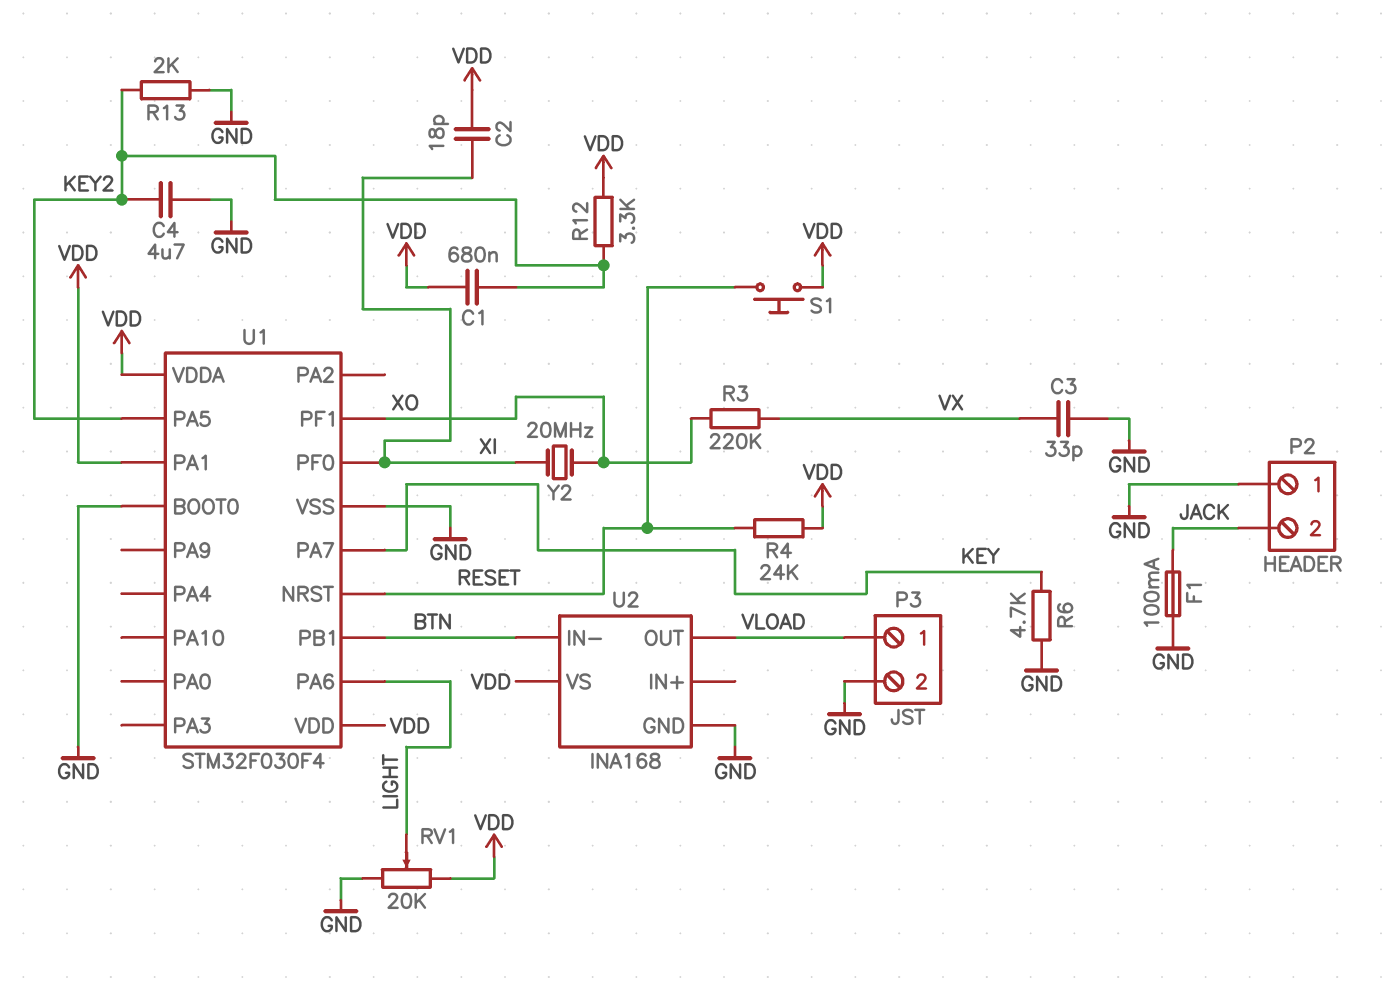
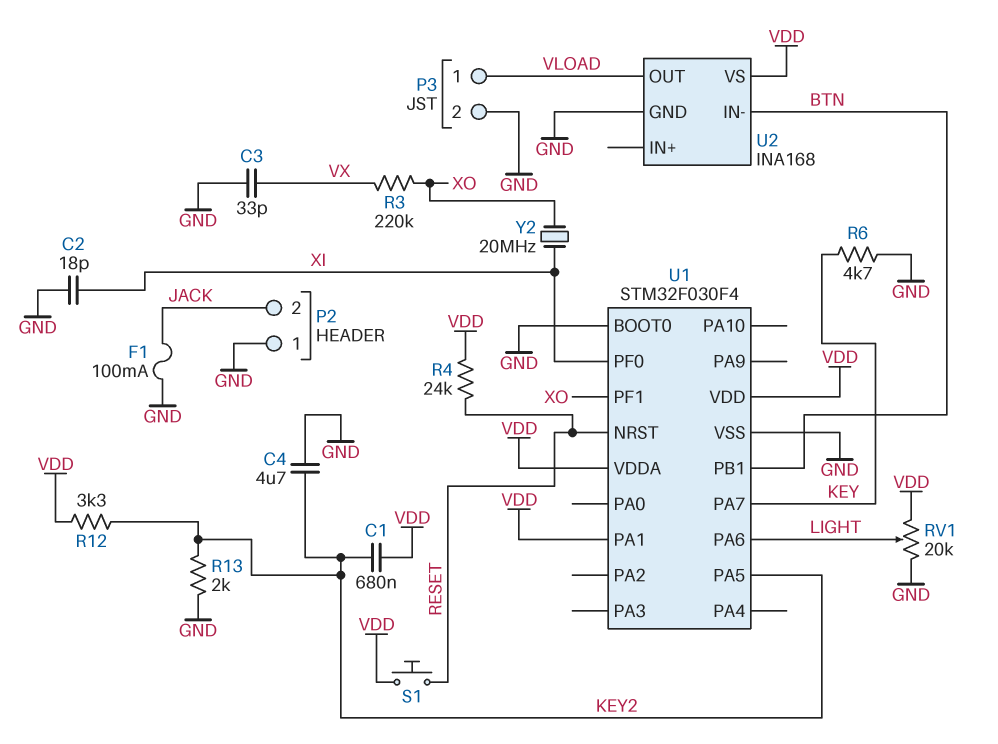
C2: 18pF (VDD, XI) -> 18pF (GND, XI)

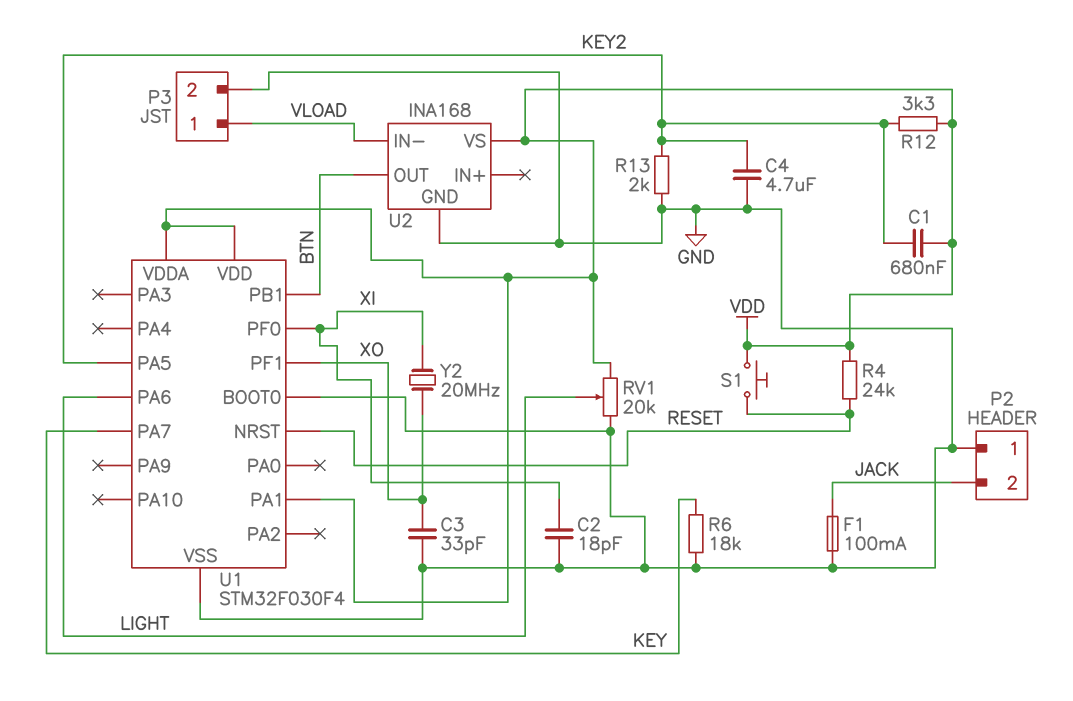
C3: 33pF (GND, VX) -> 33pF (GND, XO)
R3: 220k (VX, XO) -> none
R6: 4.7k (GND, KEY) -> 18k (GND, KEY)
U2 pin IN-: BTN -> VLOAD
U2 pin OUT: VLOAD -> BTN

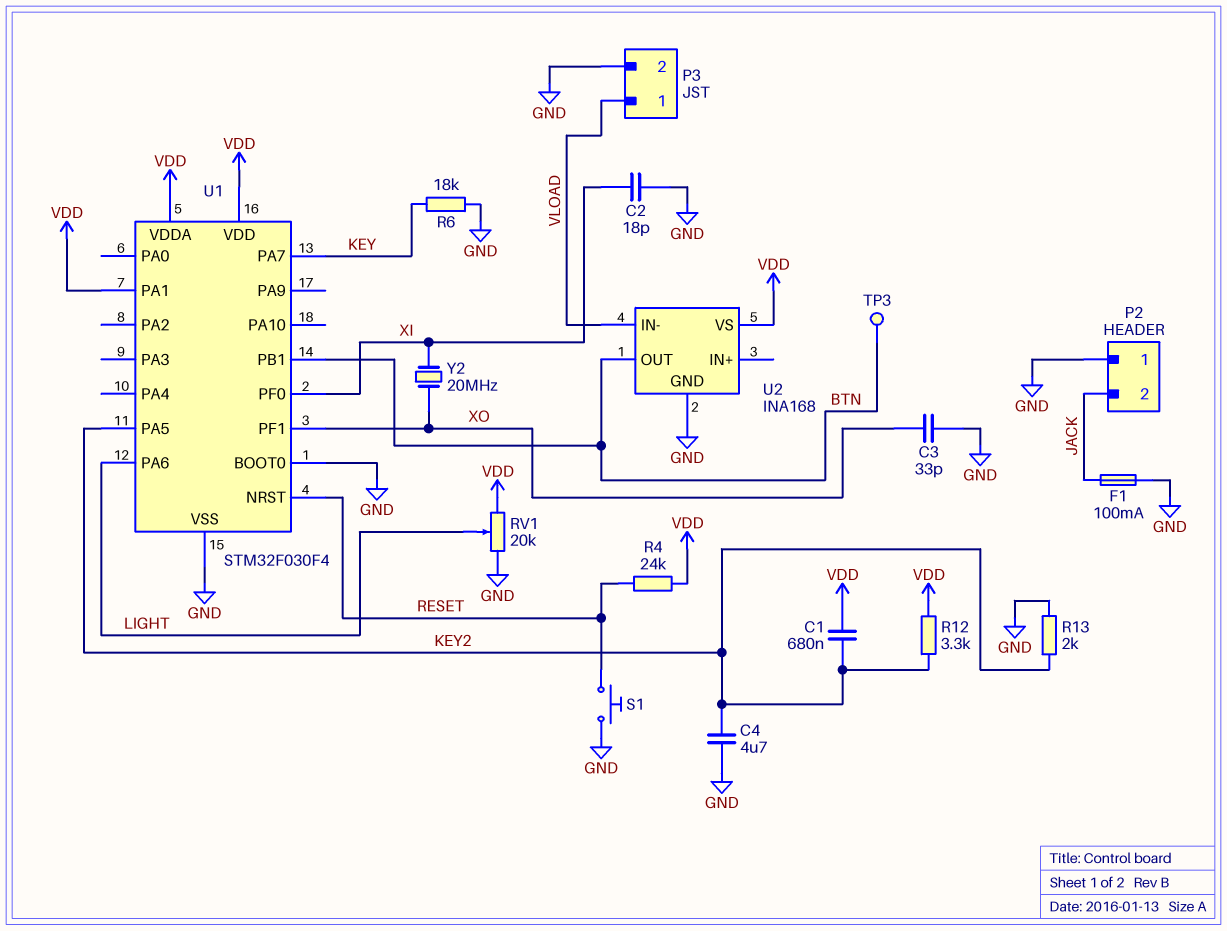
S1: button (RESET, VDD) -> button (GND, RESET)
TP3: none -> test point (BTN)

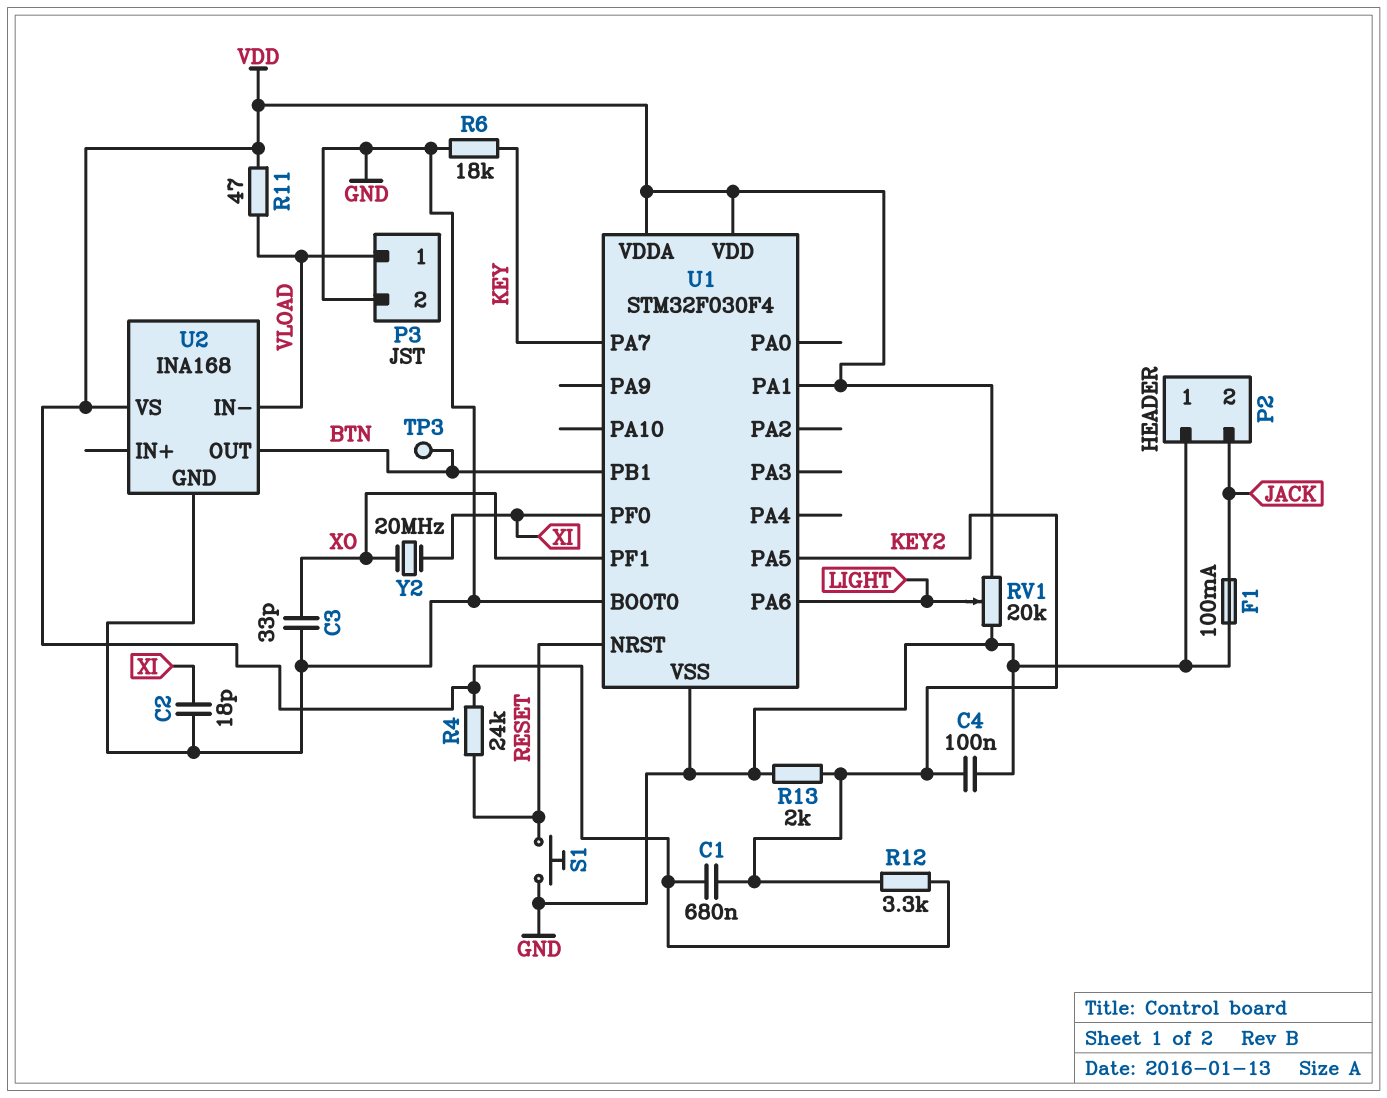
C4: 4.7uF (GND, KEY2) -> 100nF (GND, KEY2)
R11: none -> 47 (VDD, VLOAD)

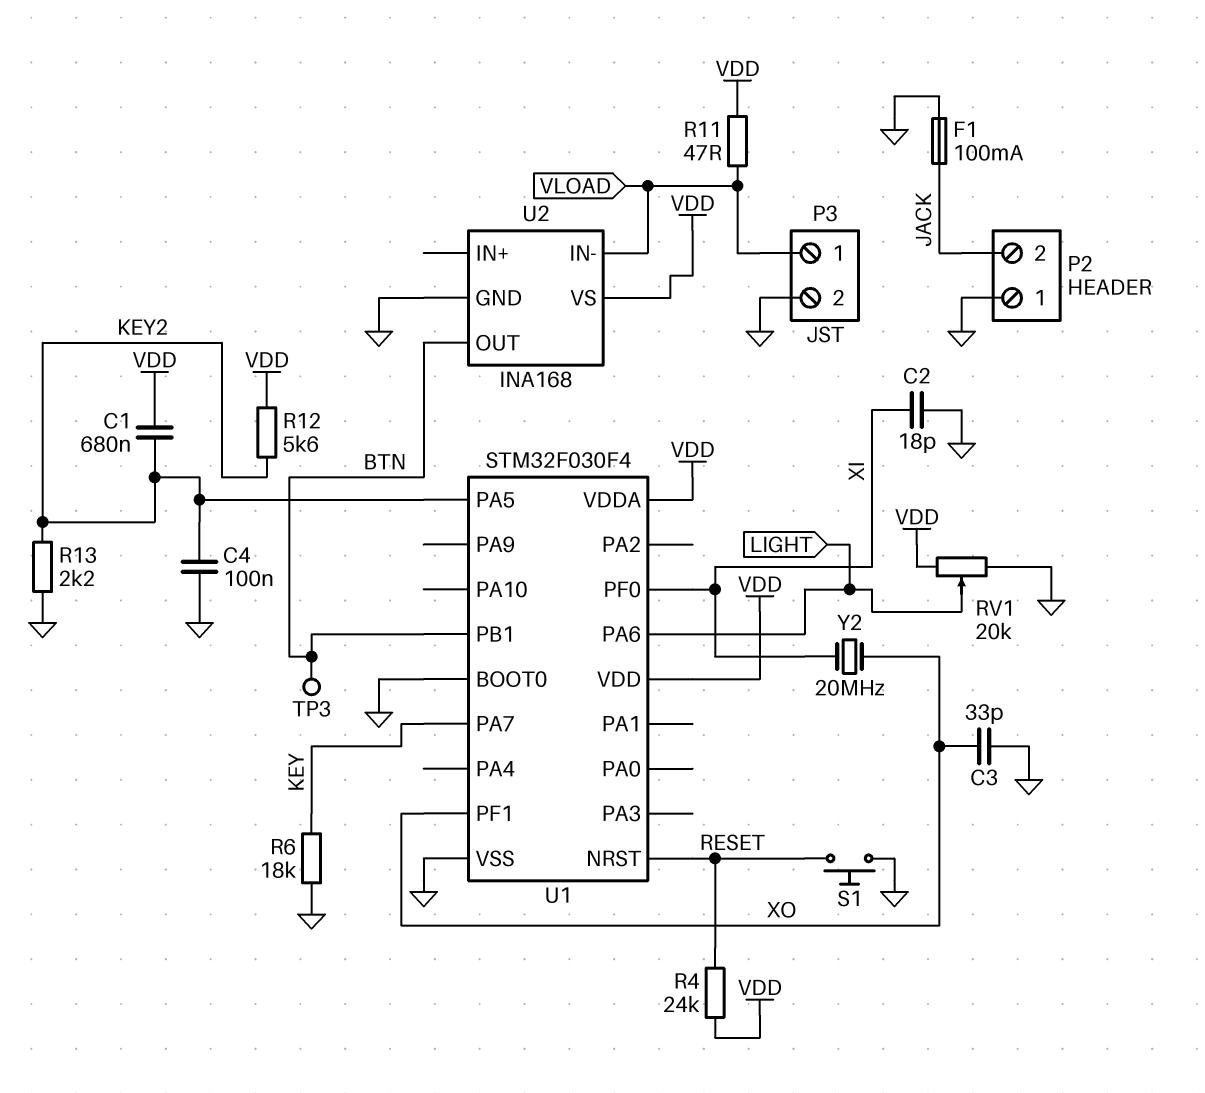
R12: 3.3k (KEY2, VDD) -> 5.6k (KEY2, VDD)
R13: 2k (GND, KEY2) -> 2.2k (GND, KEY2)
U1 pin PA1: VDD -> none

